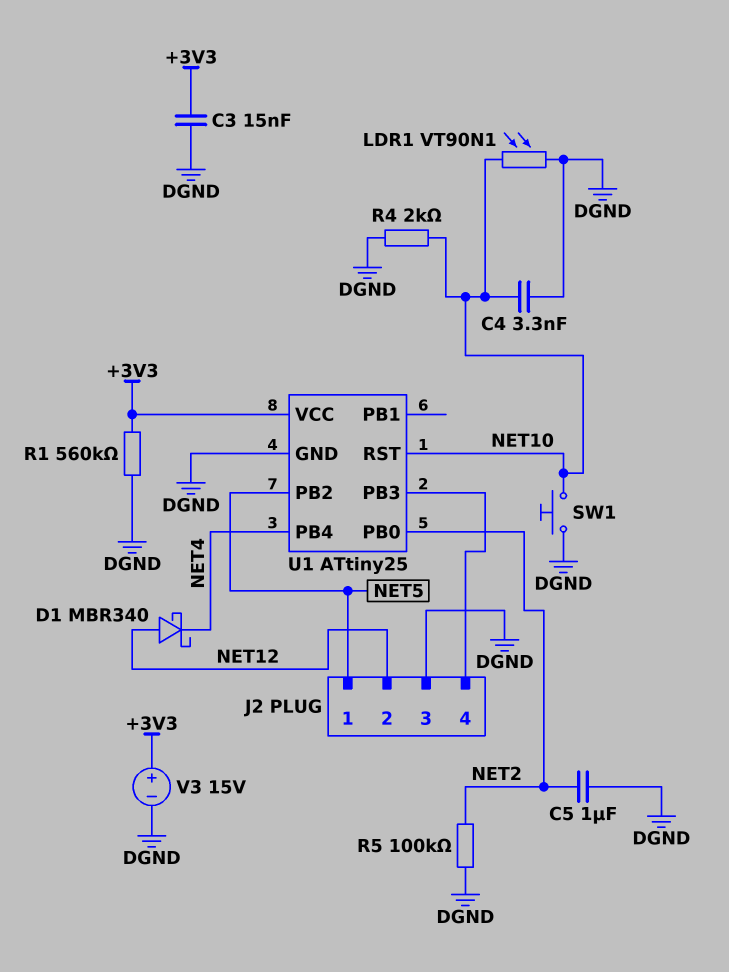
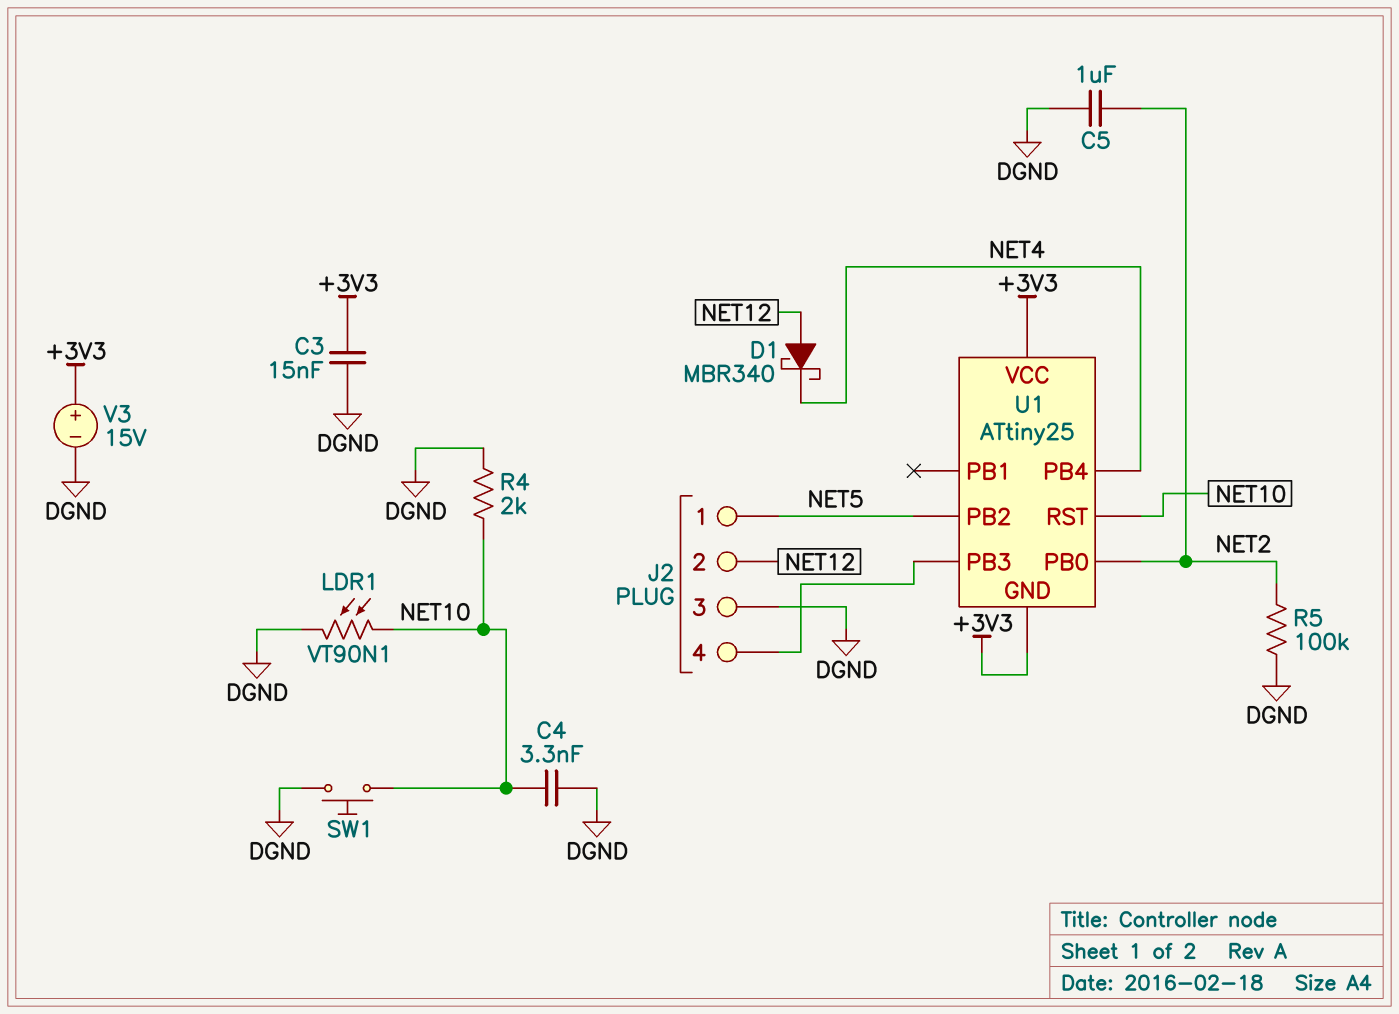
R1: 560k (+3V3, DGND) -> none
U1 pin GND: DGND -> +3V3

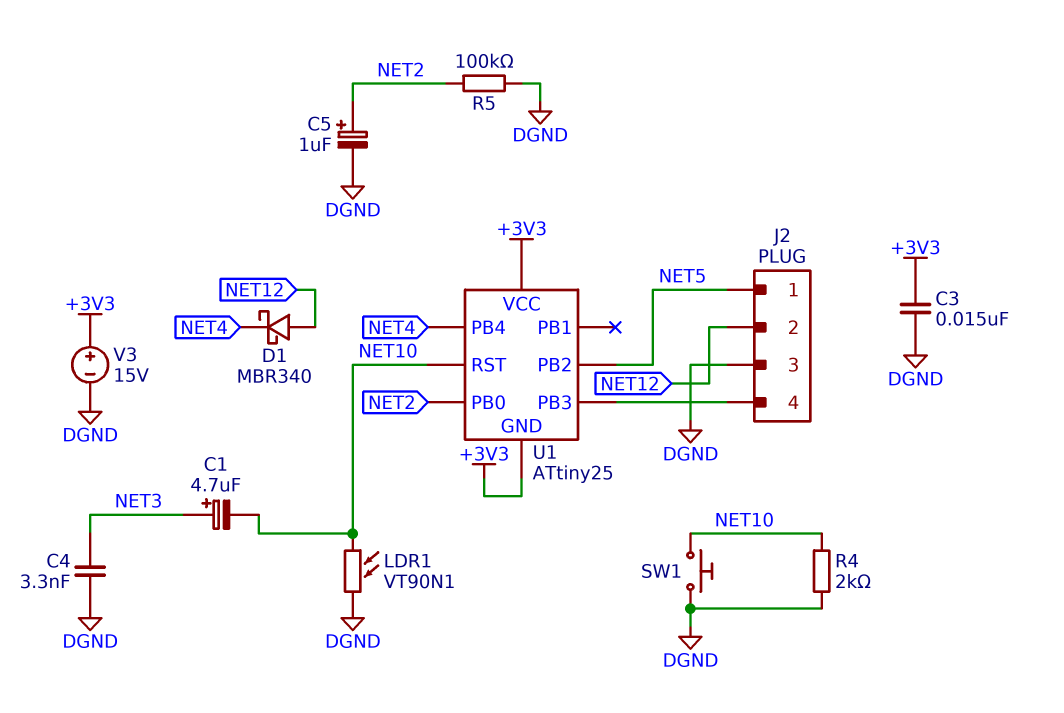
C1: none -> 4.7uF (plus NET3, minus NET10)
C4: 3.3nF (DGND, NET10) -> 3.3nF (DGND, NET3)
C5: 1uF (DGND, NET2) -> 1uF (plus NET2, minus DGND)

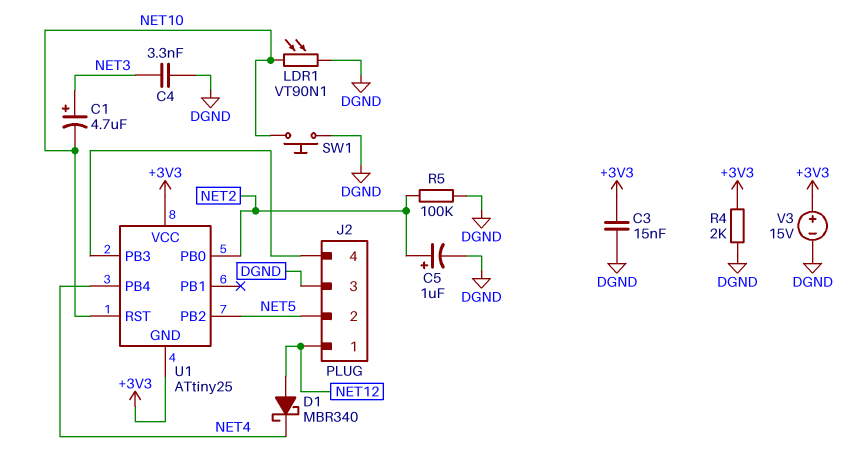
J2 pin 1: NET5 -> NET12
J2 pin 2: NET12 -> NET5
R4: 2k (DGND, NET10) -> 2k (+3V3, DGND)

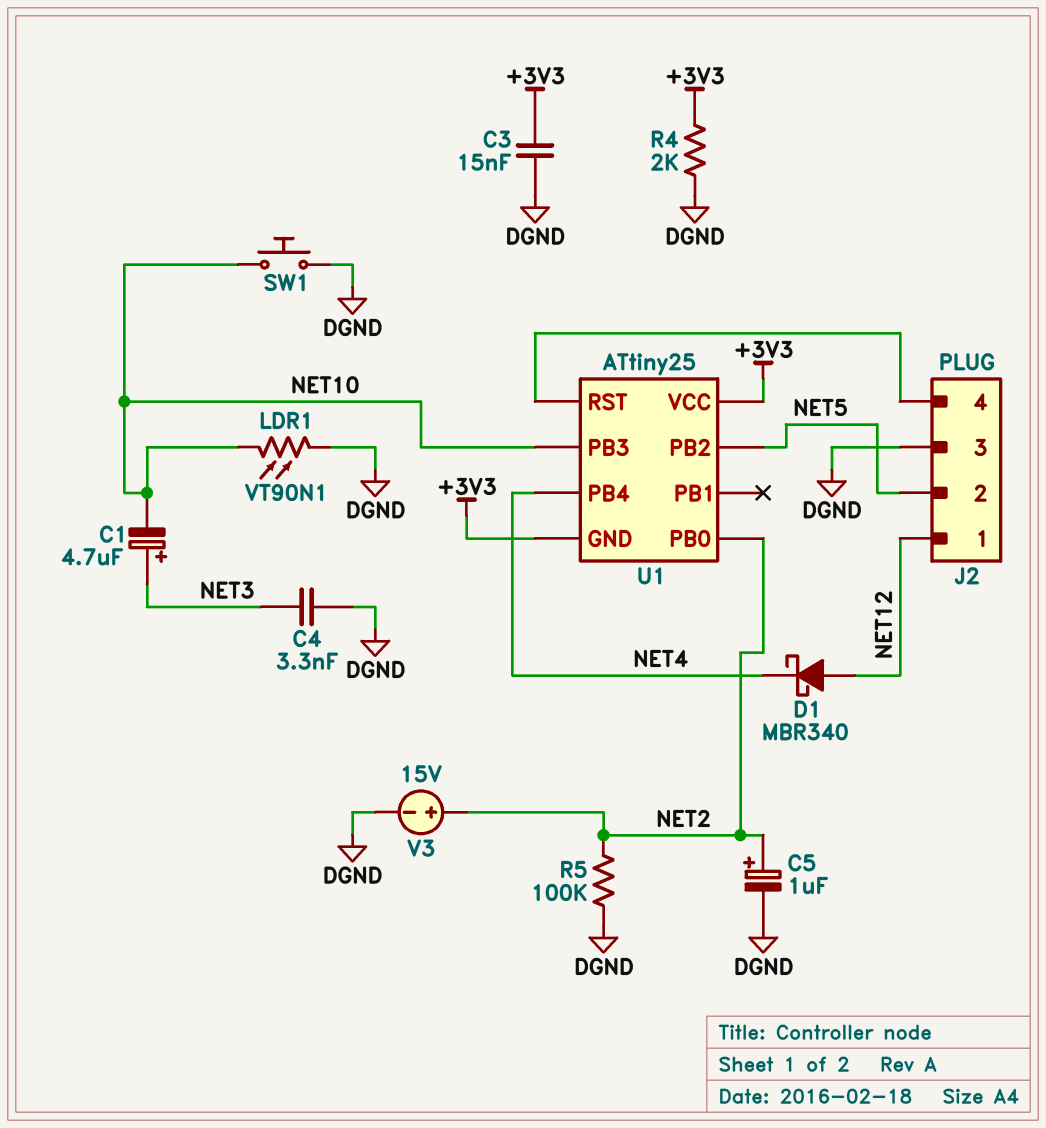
U1 pin PB3: J2/4 -> NET10
U1 pin RST: NET10 -> J2/4
V3: 15V (plus +3V3, minus DGND) -> 15V (plus NET2, minus DGND)

